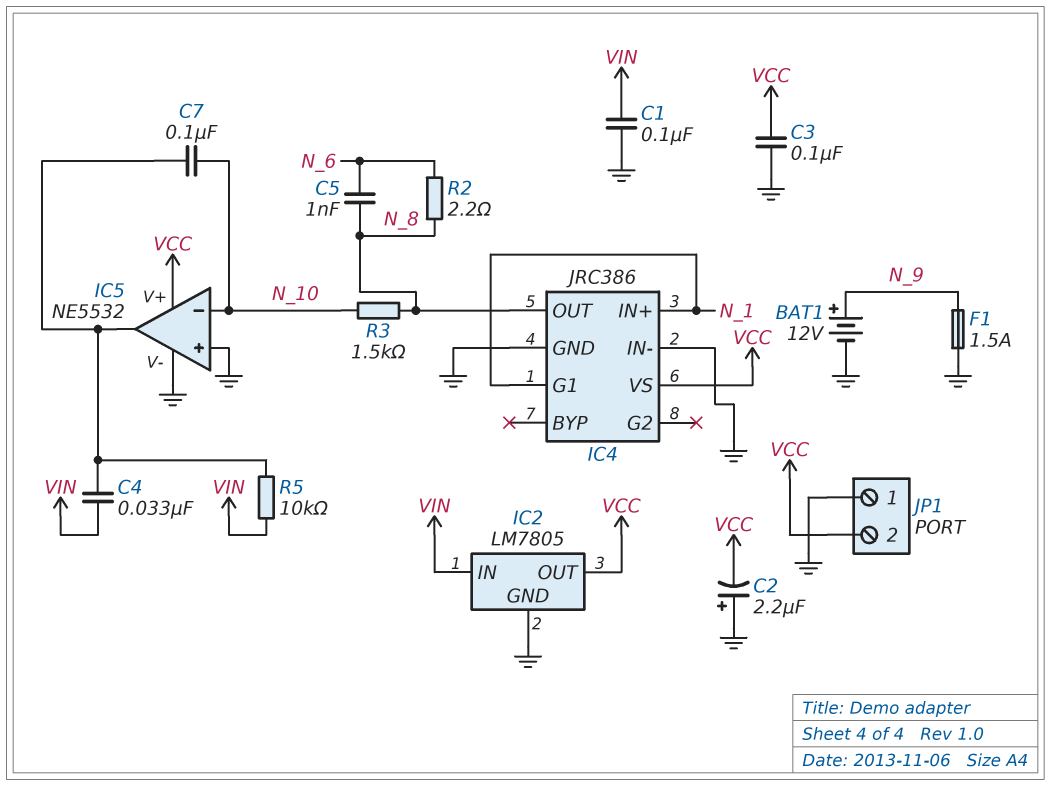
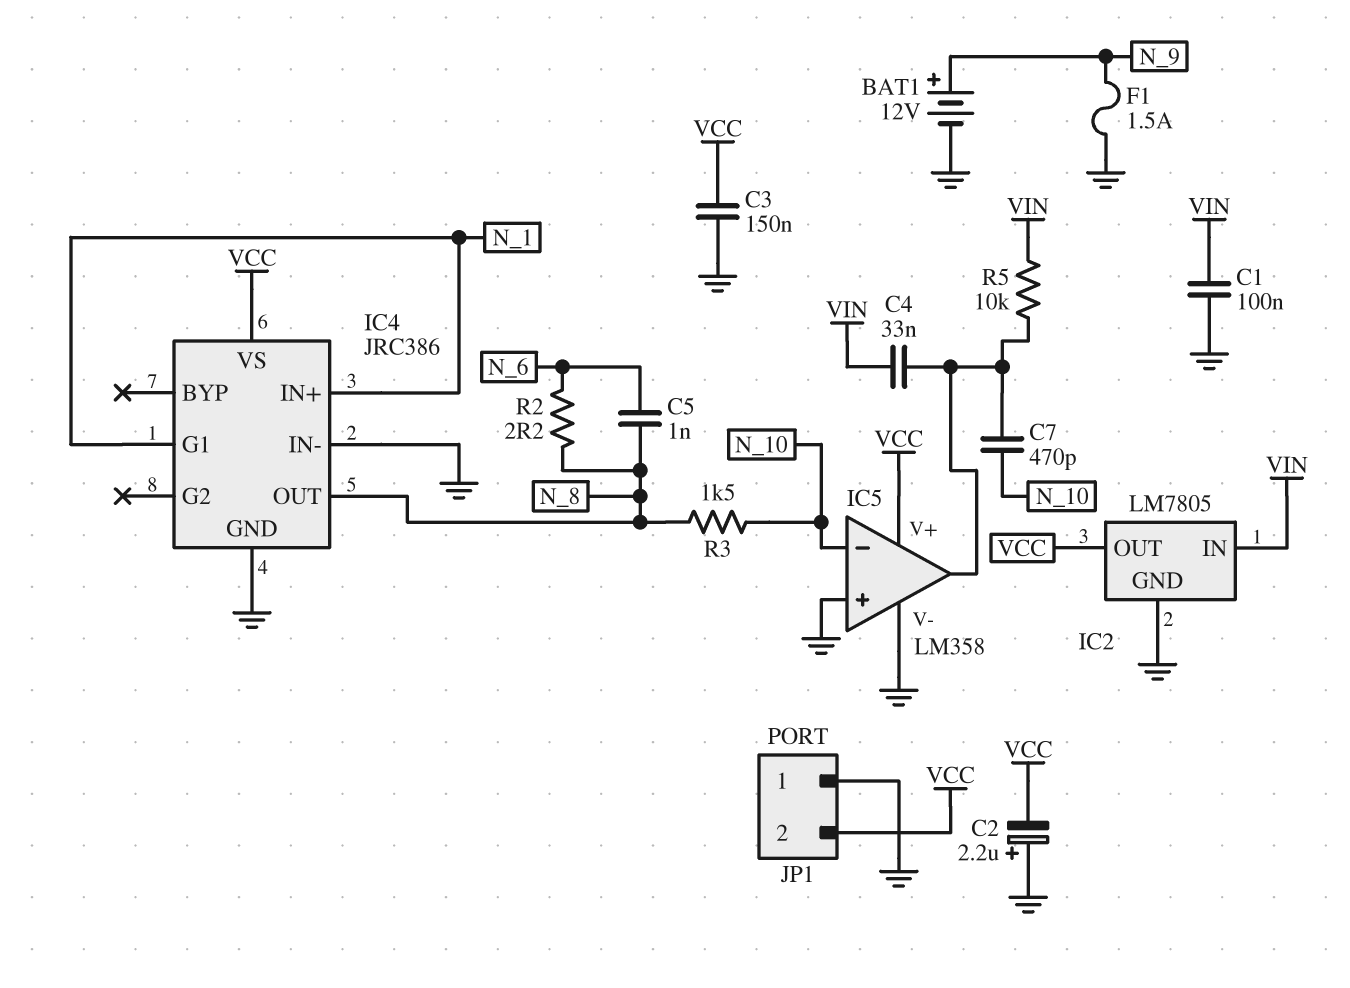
C3: 100nF (GND, VCC) -> 150nF (GND, VCC)
C7: 100nF (IC5/out, N_10) -> 470pF (IC5/out, N_10)
IC5: NE5532 -> LM358

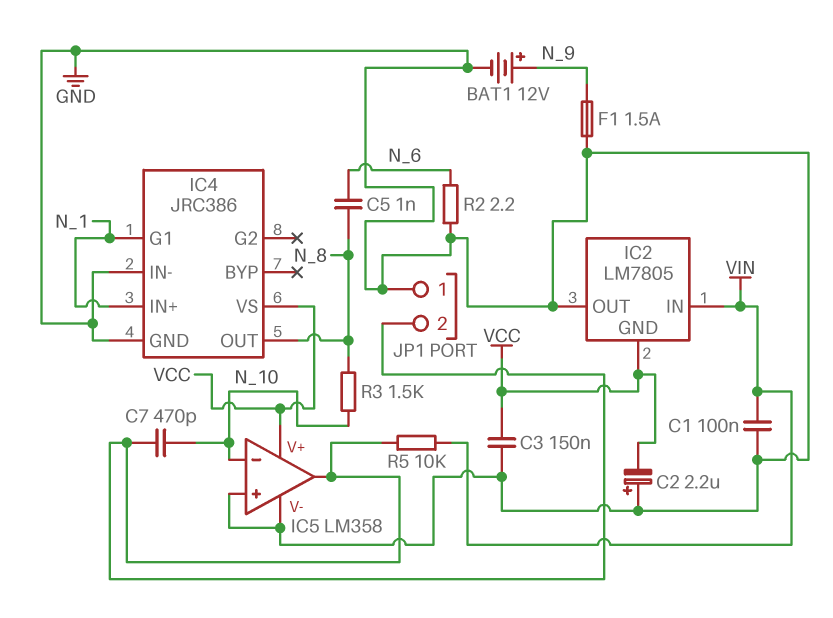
C4: 33nF (IC5/out, VIN) -> none
IC2 pin GND: GND -> VCC
IC2 pin OUT: VCC -> GND
JP1 pin 2: VCC -> IC5/out
R2: 2.2 (N_6, N_8) -> 2.2 (GND, N_6)

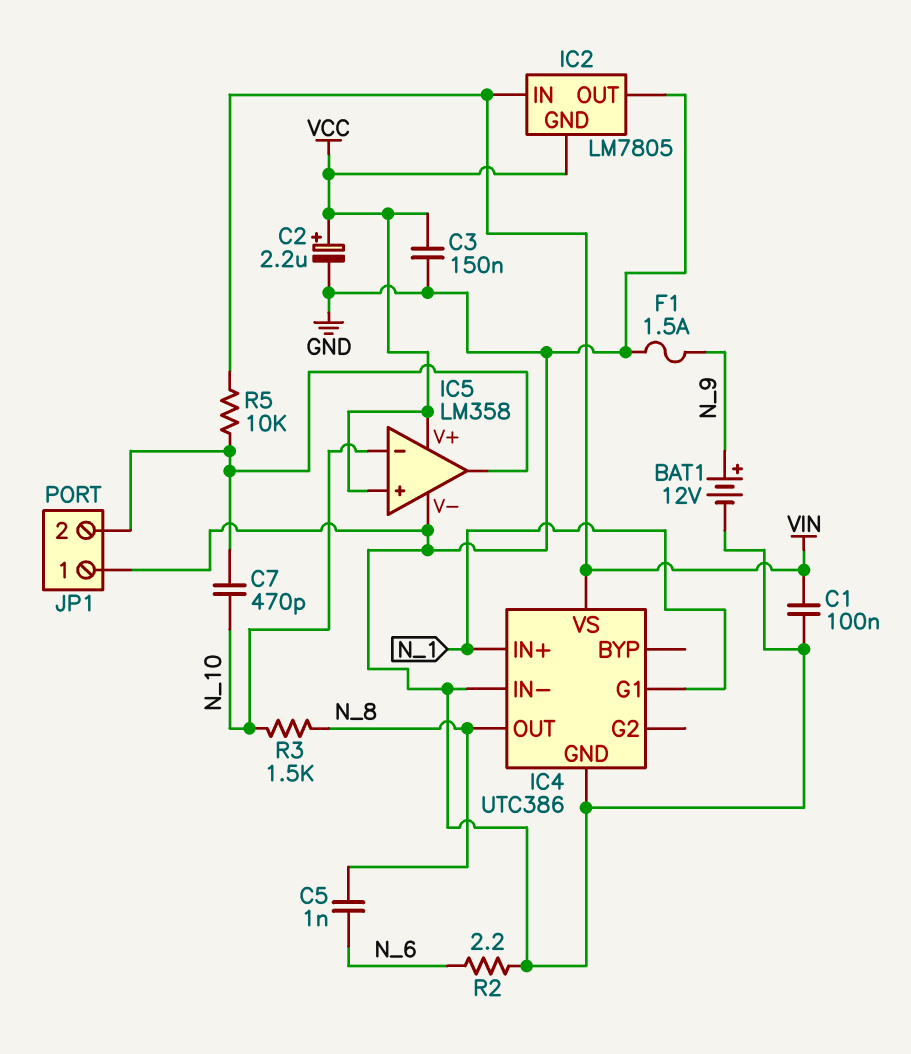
C2: 2.2uF (plus GND, minus VCC) -> 2.2uF (plus VCC, minus GND)
IC4: JRC386 -> UTC386
IC4 pin VS: VCC -> VIN
IC5 pin in+: GND -> VCC

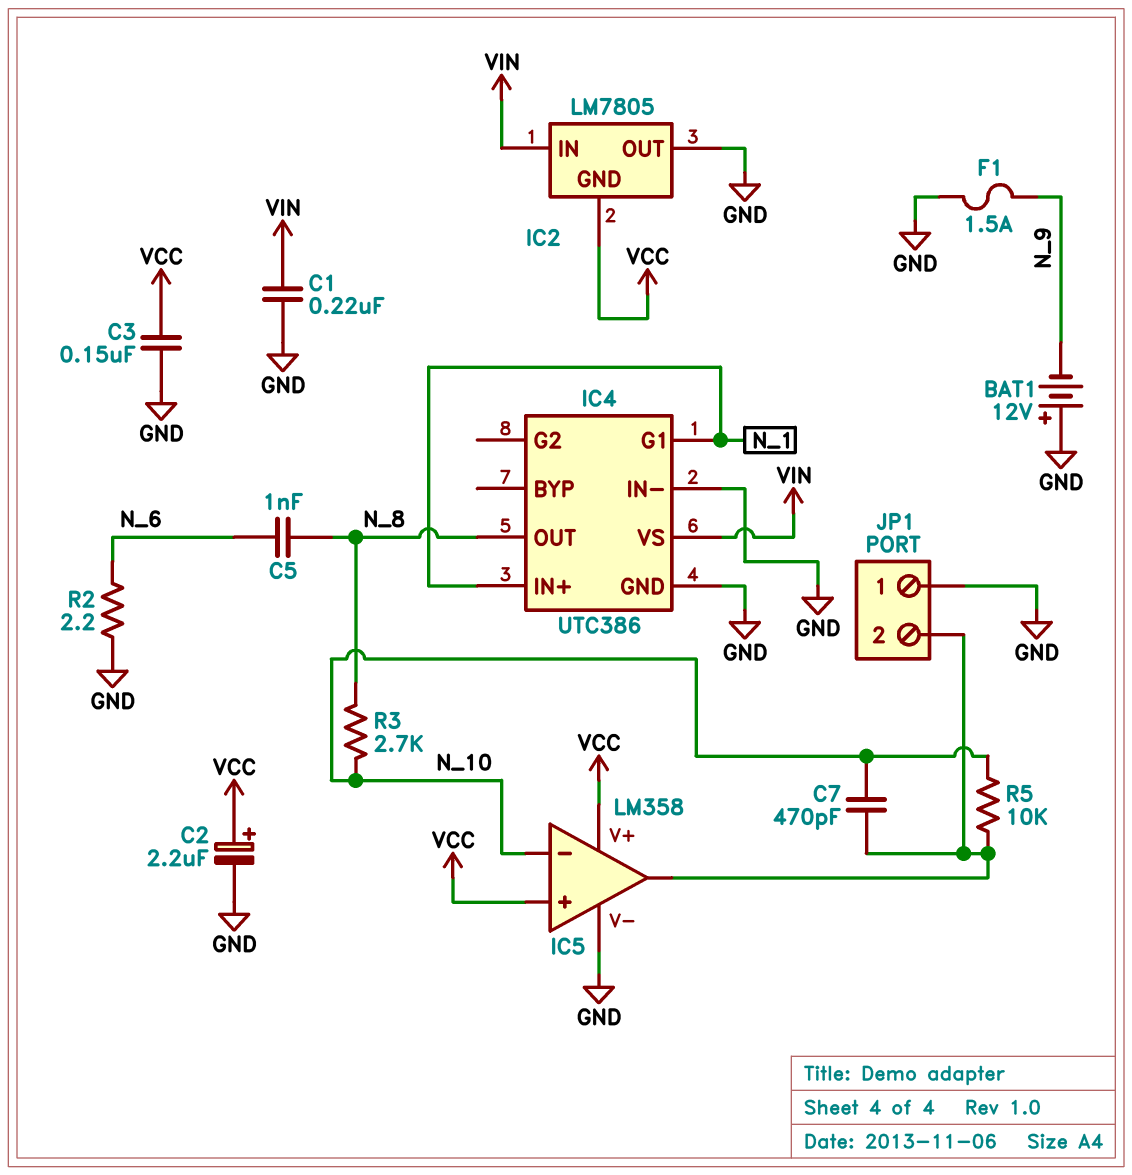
BAT1: 12V (plus N_9, minus GND) -> 12V (plus GND, minus N_9)
C1: 100nF (GND, VIN) -> 220nF (GND, VIN)
R3: 1.5k (N_8, N_10) -> 2.7k (N_8, N_10)
R5: 10k (IC5/out, VIN) -> 10k (IC5/out, N_10)

